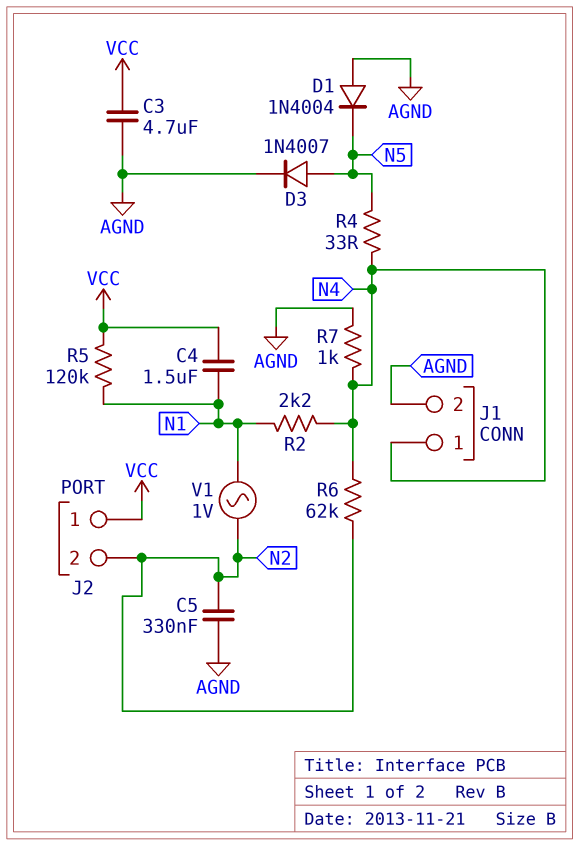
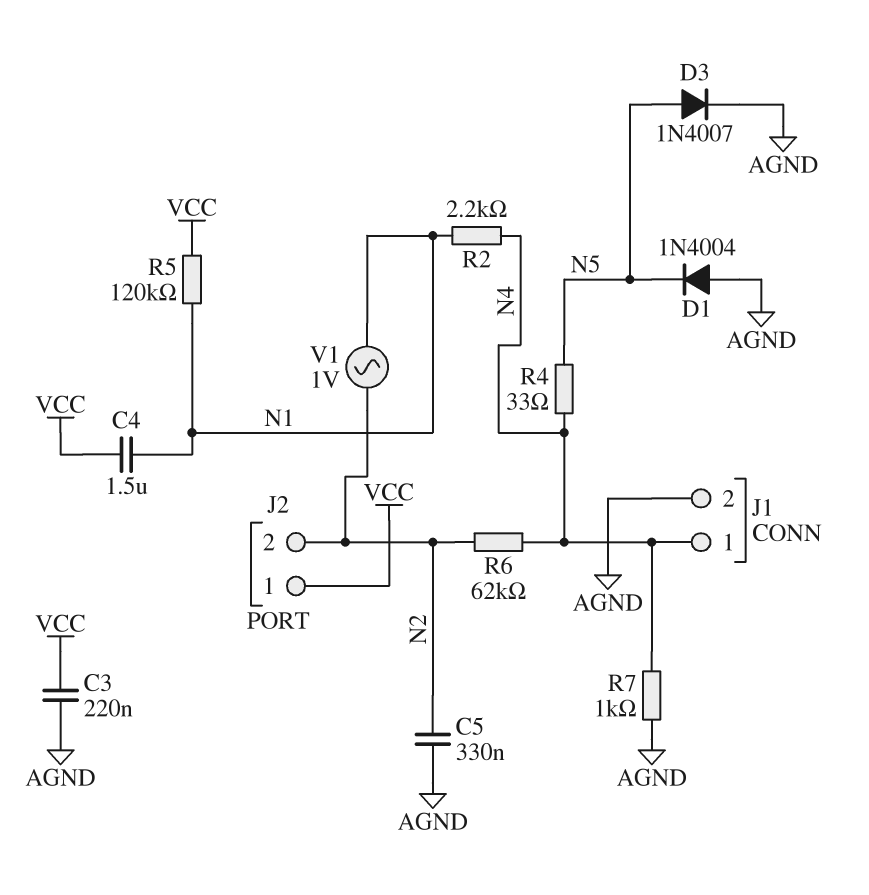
C3: 4.7uF (AGND, VCC) -> 220nF (AGND, VCC)

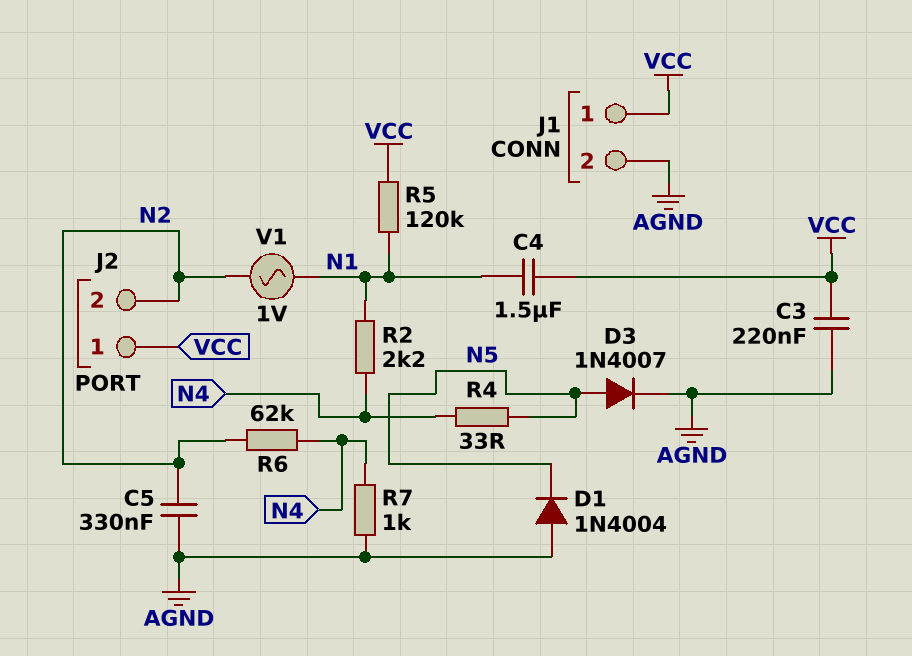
J1 pin 1: N4 -> VCC

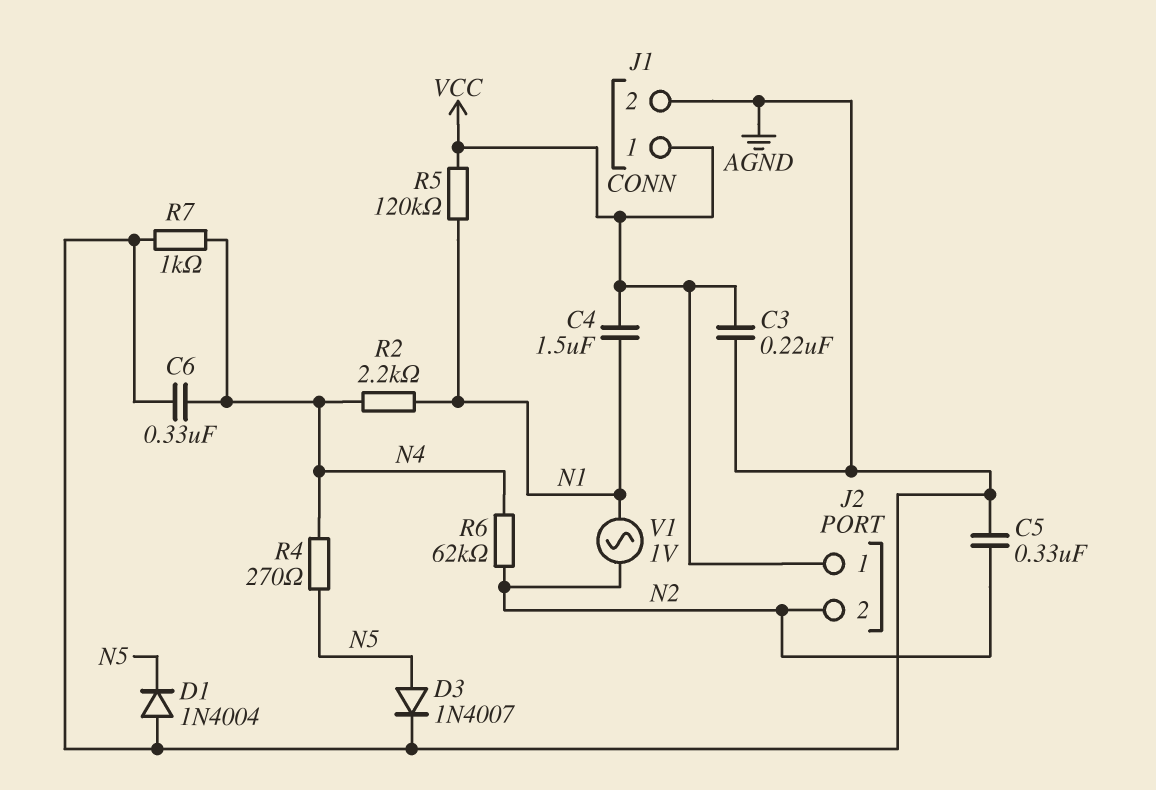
C6: none -> 330nF (AGND, N4)
R4: 33 (N4, N5) -> 270 (N4, N5)

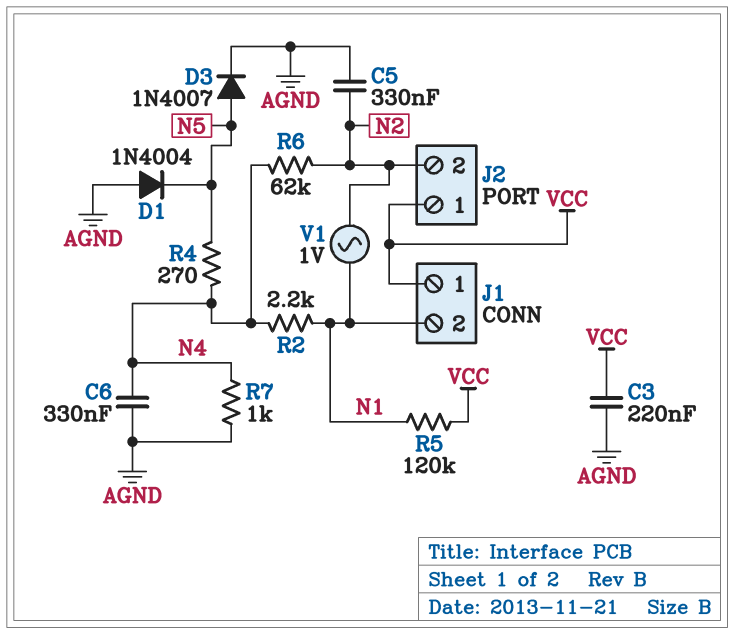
C4: 1.5uF (N1, VCC) -> none
J1 pin 2: AGND -> N1

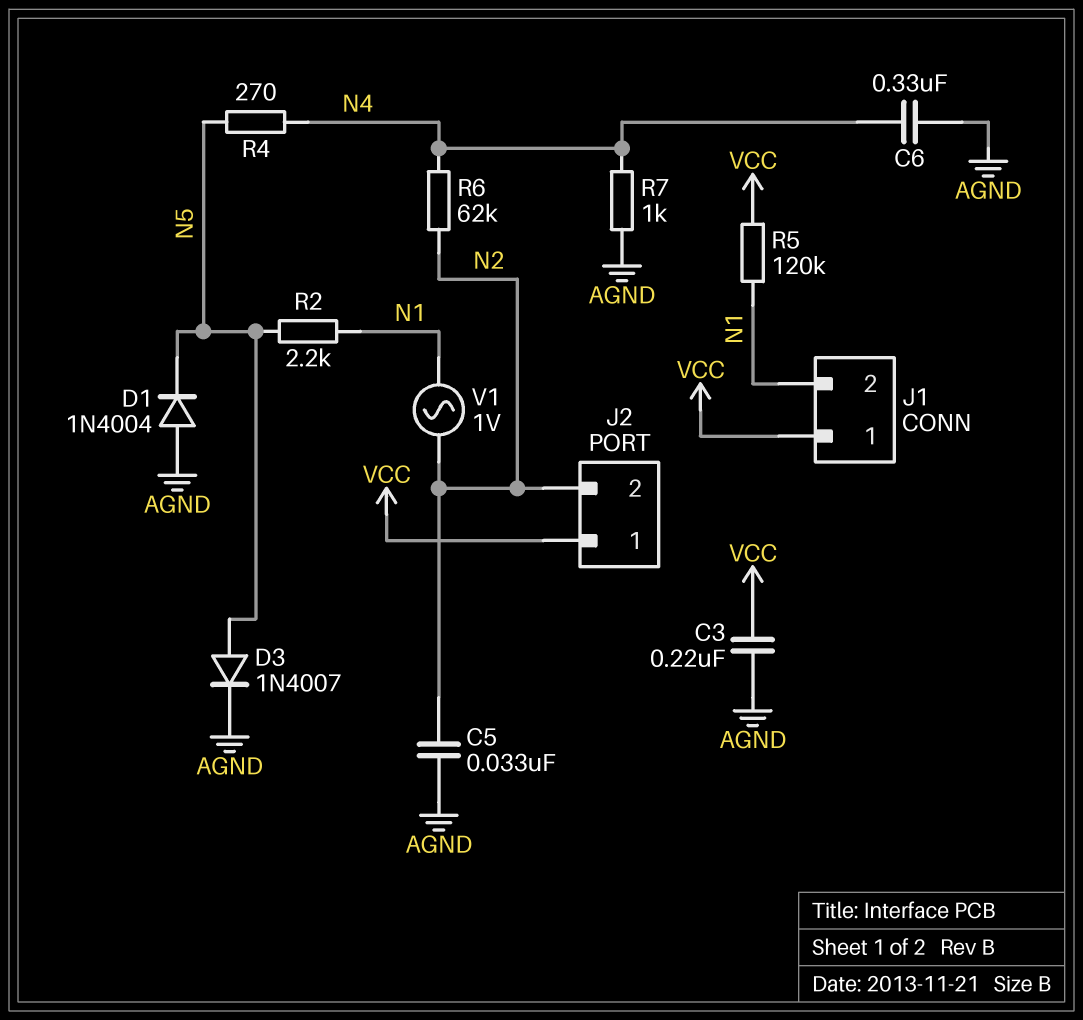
C5: 330nF (AGND, N2) -> 33nF (AGND, N2)
R2: 2.2k (N1, N4) -> 2.2k (N1, N5)

